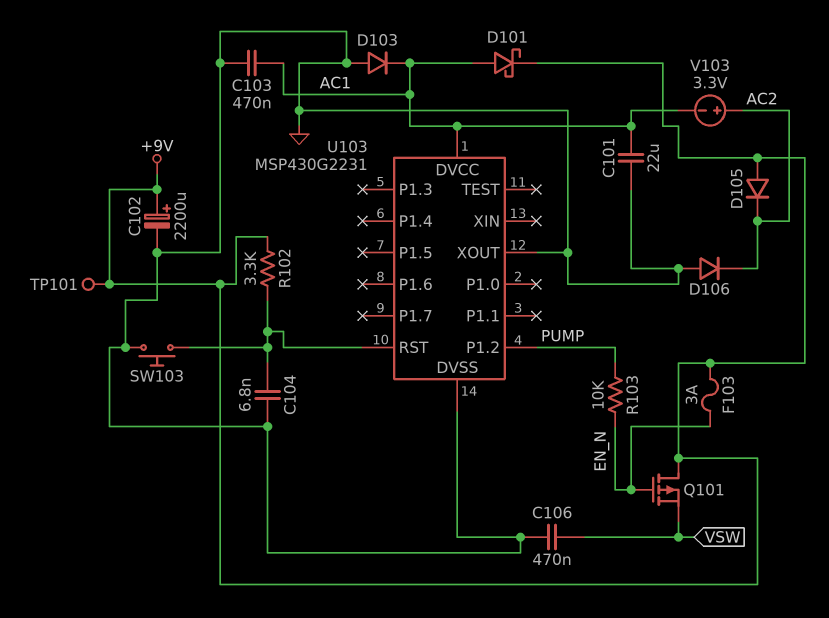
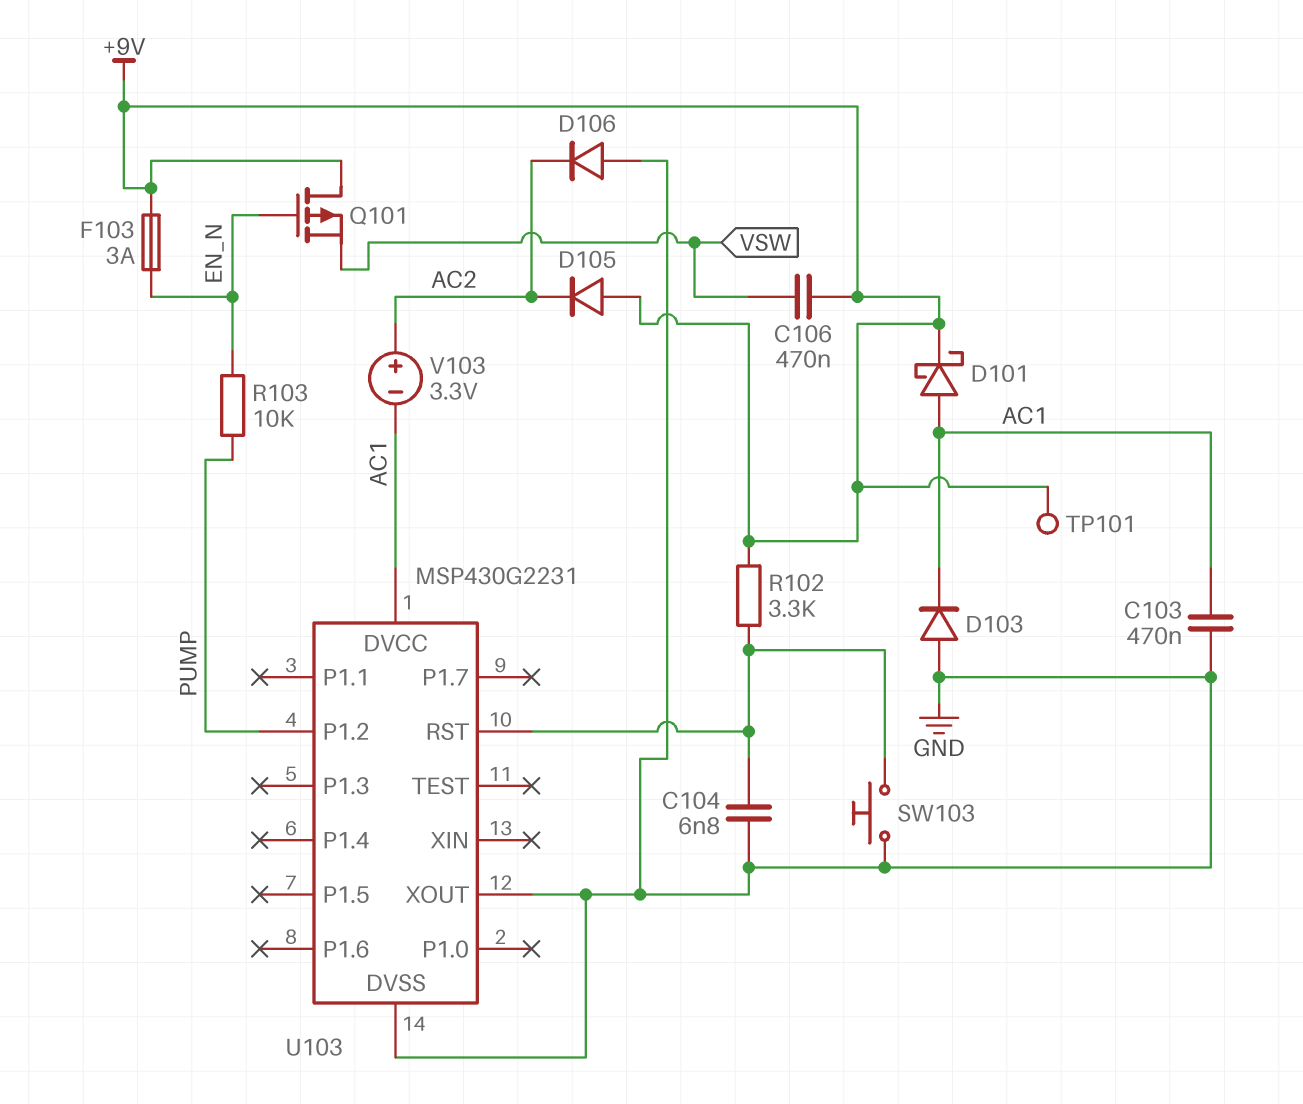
C101: 22uF (AC1, GND) -> none
C102: 2200uF (plus +9V, minus GND) -> none
C106: 470nF (GND, VSW) -> 470nF (+9V, VSW)

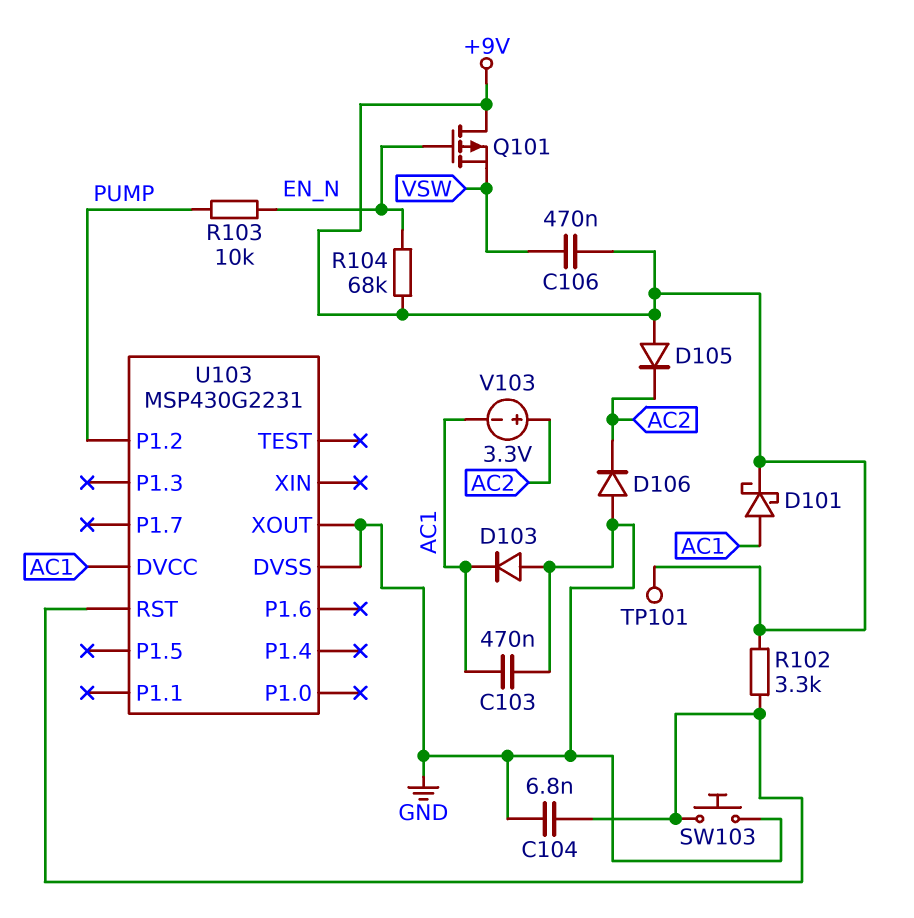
F103: 3A (+9V, EN_N) -> none
R104: none -> 68k (+9V, EN_N)

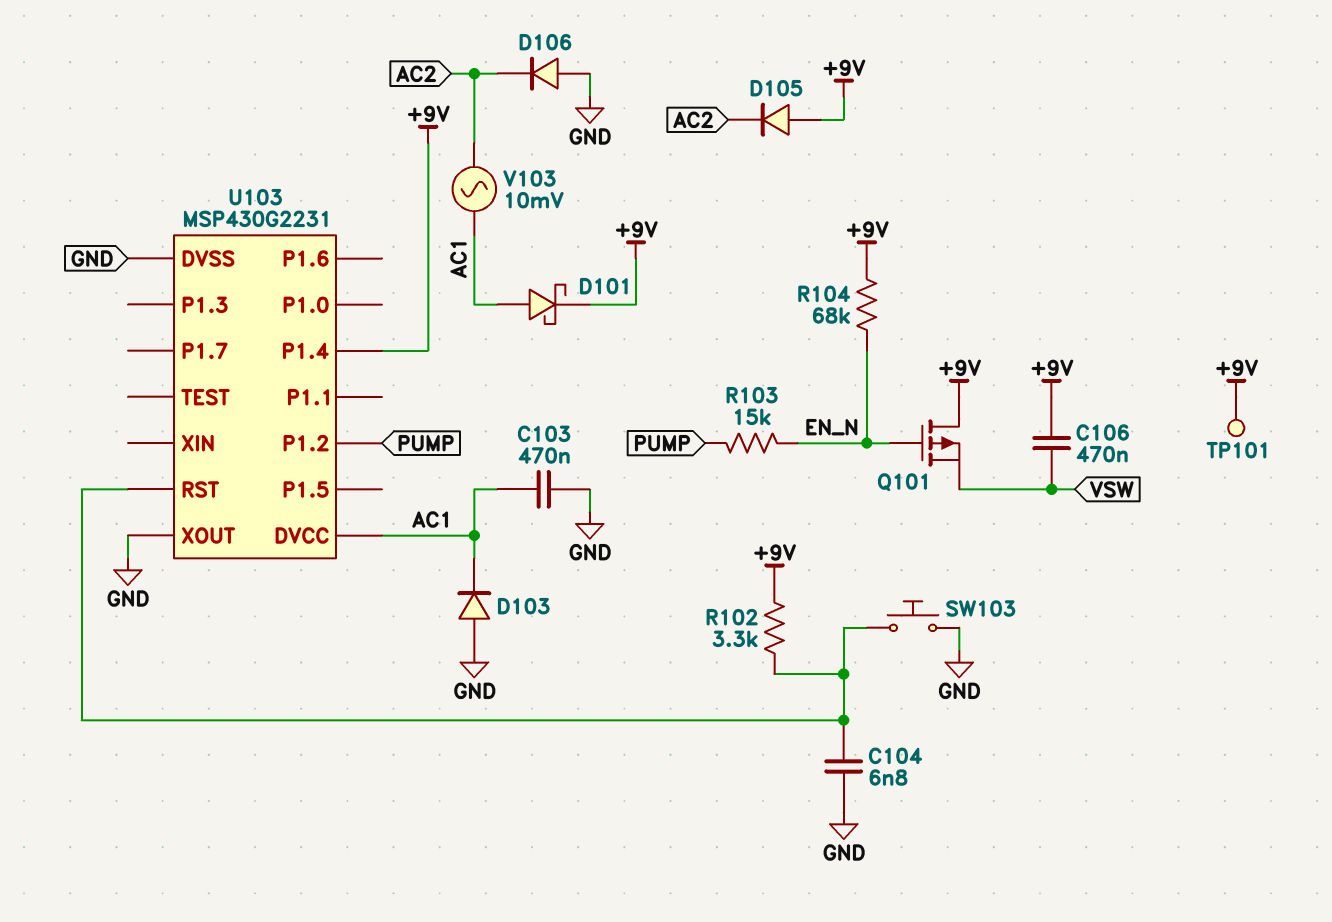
R103: 10k (EN_N, PUMP) -> 15k (EN_N, PUMP)
U103 pin P1.4: none -> +9V
V103: 3.3V (plus AC2, minus AC1) -> AC 10mV (AC1, AC2)

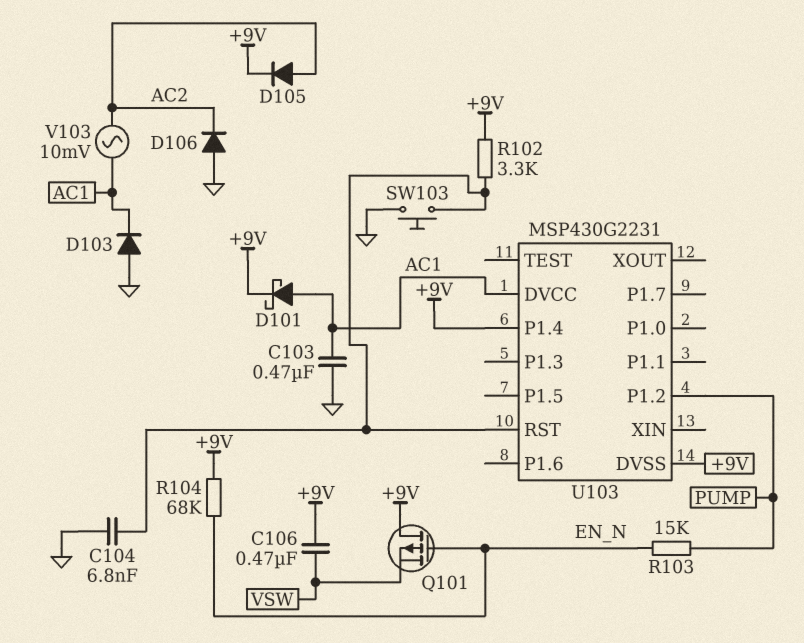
D105: diode (A +9V, K AC2) -> diode (A AC2, K +9V)
TP101: test point (+9V) -> none
U103 pin DVSS: GND -> +9V
U103 pin XOUT: GND -> none

